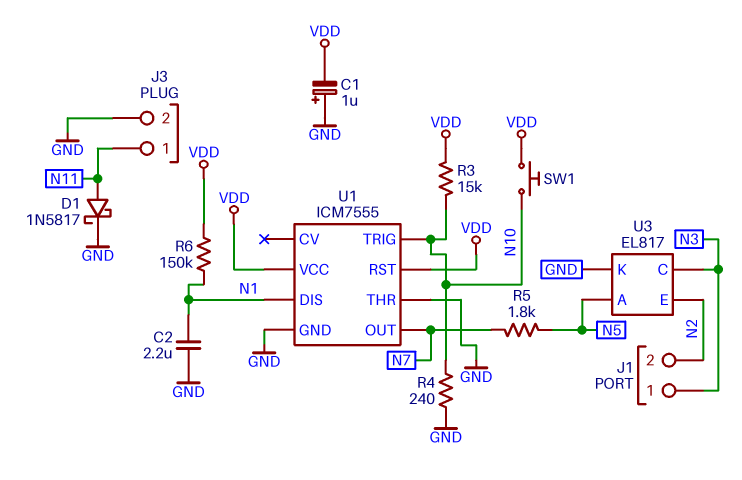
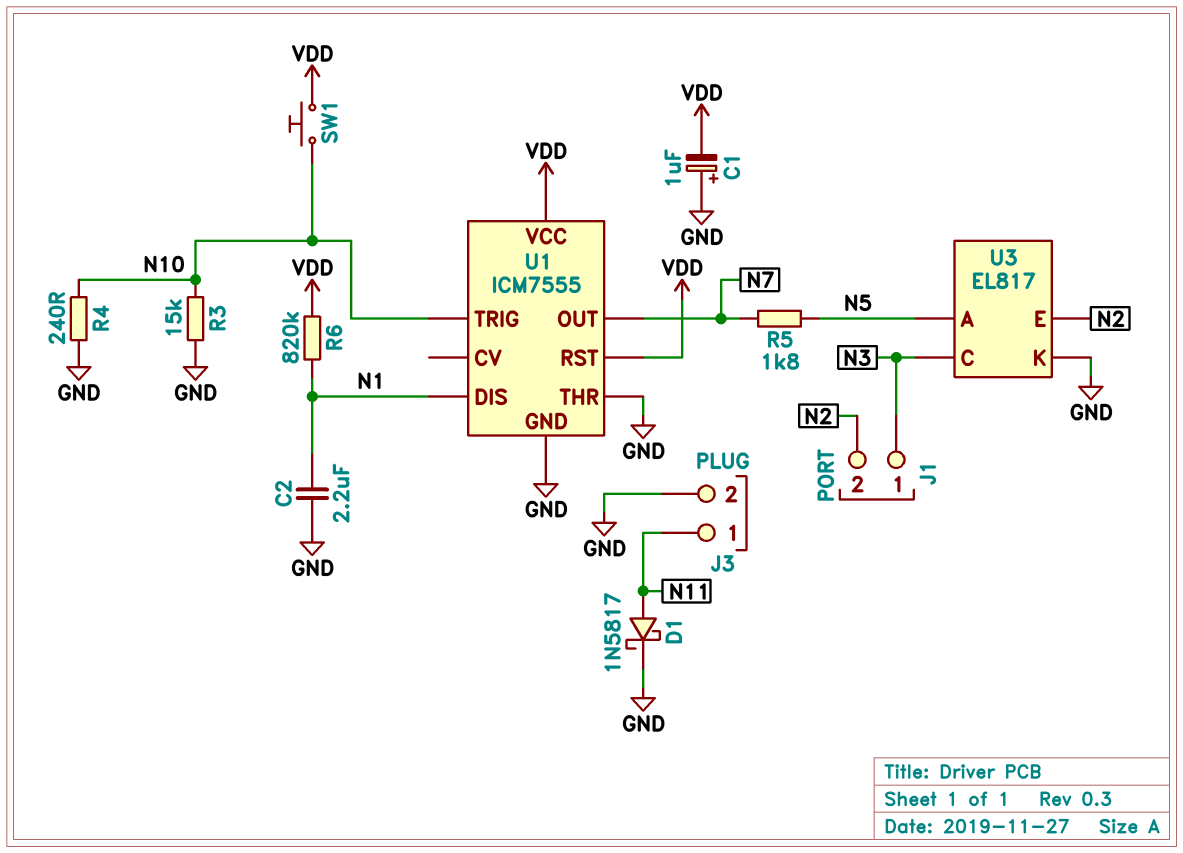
R3: 15k (N10, VDD) -> 15k (GND, N10)
R6: 150k (N1, VDD) -> 820k (N1, VDD)

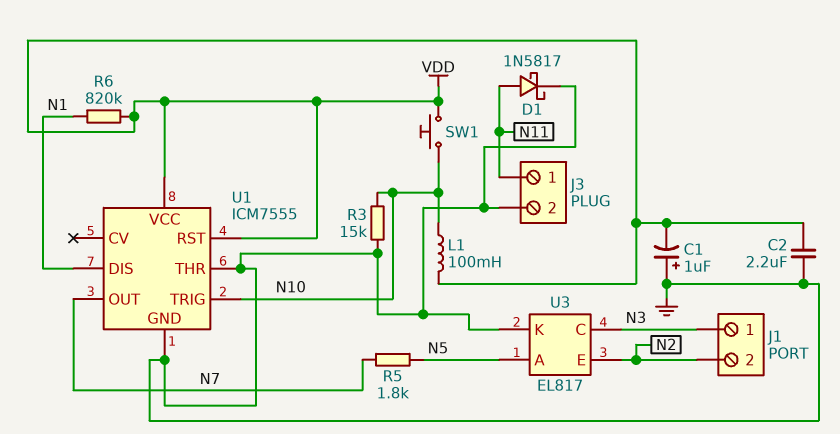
C2: 2.2uF (GND, N1) -> 2.2uF (GND, VDD)
L1: none -> 100mH (N10, VDD)
R4: 240 (GND, N10) -> none

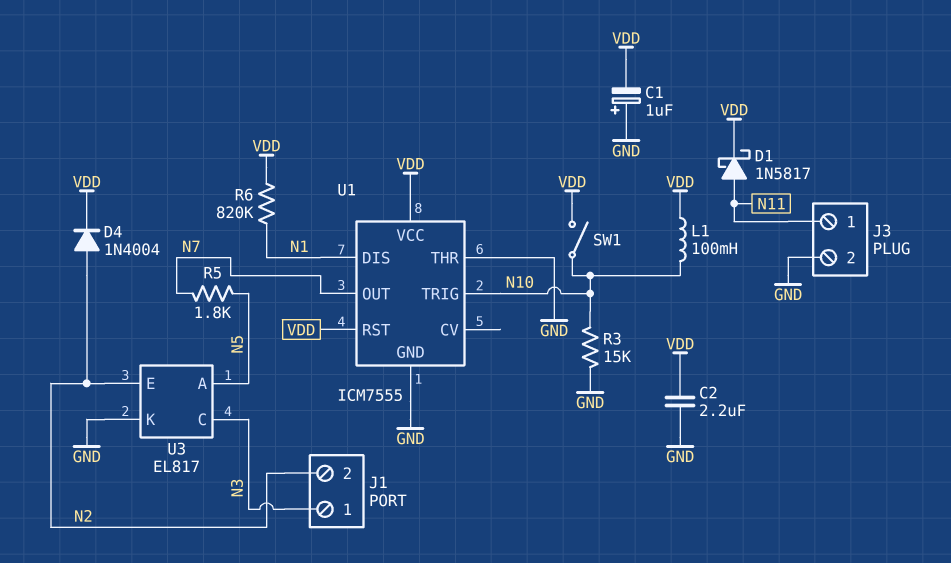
D1: schottky 1N5817 (A N11, K GND) -> schottky 1N5817 (A N11, K VDD)
D4: none -> diode 1N4004 (A N2, K VDD)
SW1: button (N10, VDD) -> switch (N10, VDD)

